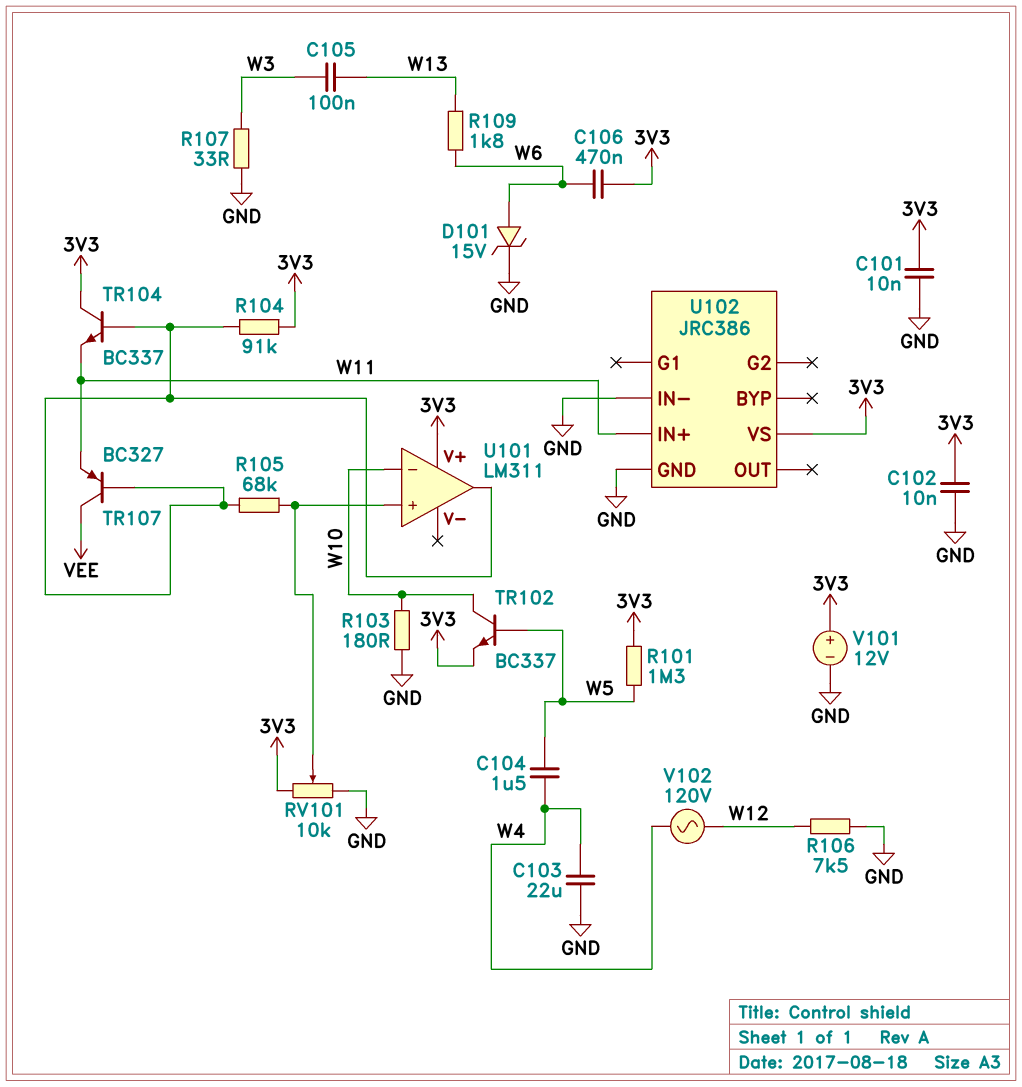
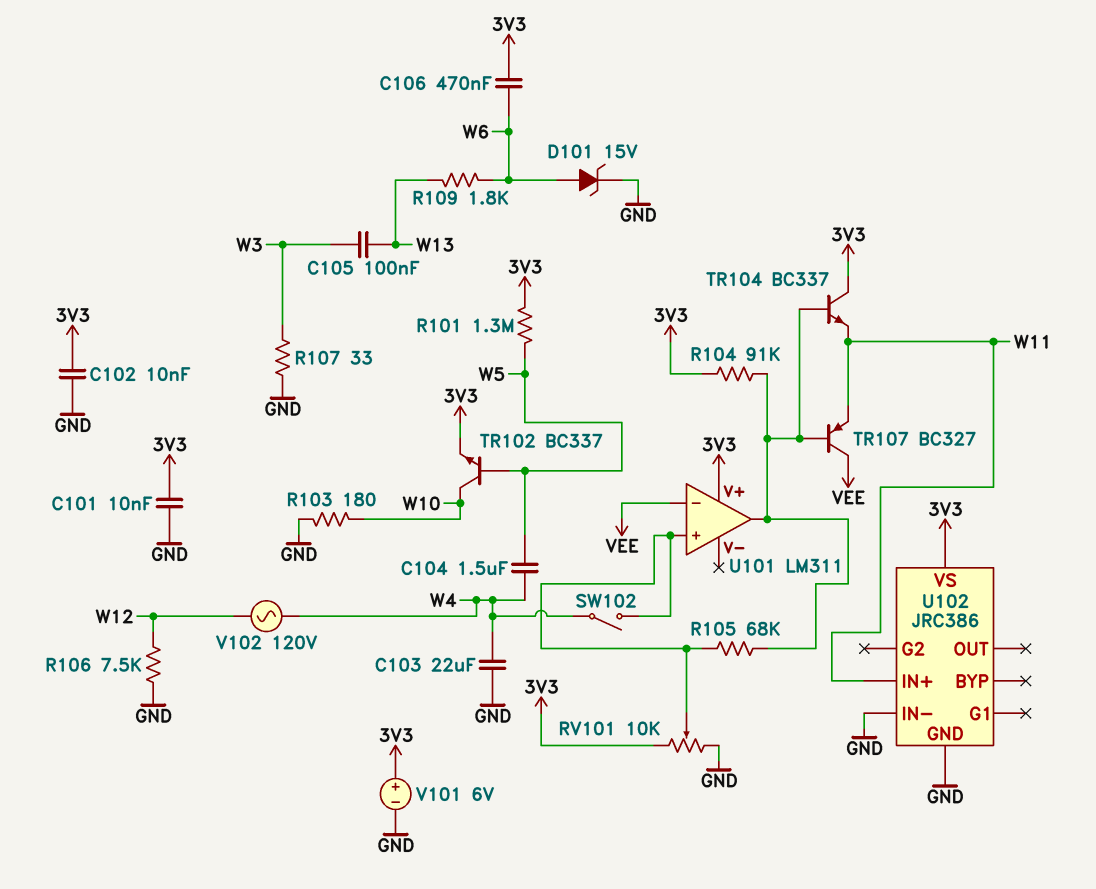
SW102: none -> switch (U101/in+, W4)
U101 pin in-: W10 -> VEE
V101: 12V (plus 3V3, minus GND) -> 6V (plus 3V3, minus GND)

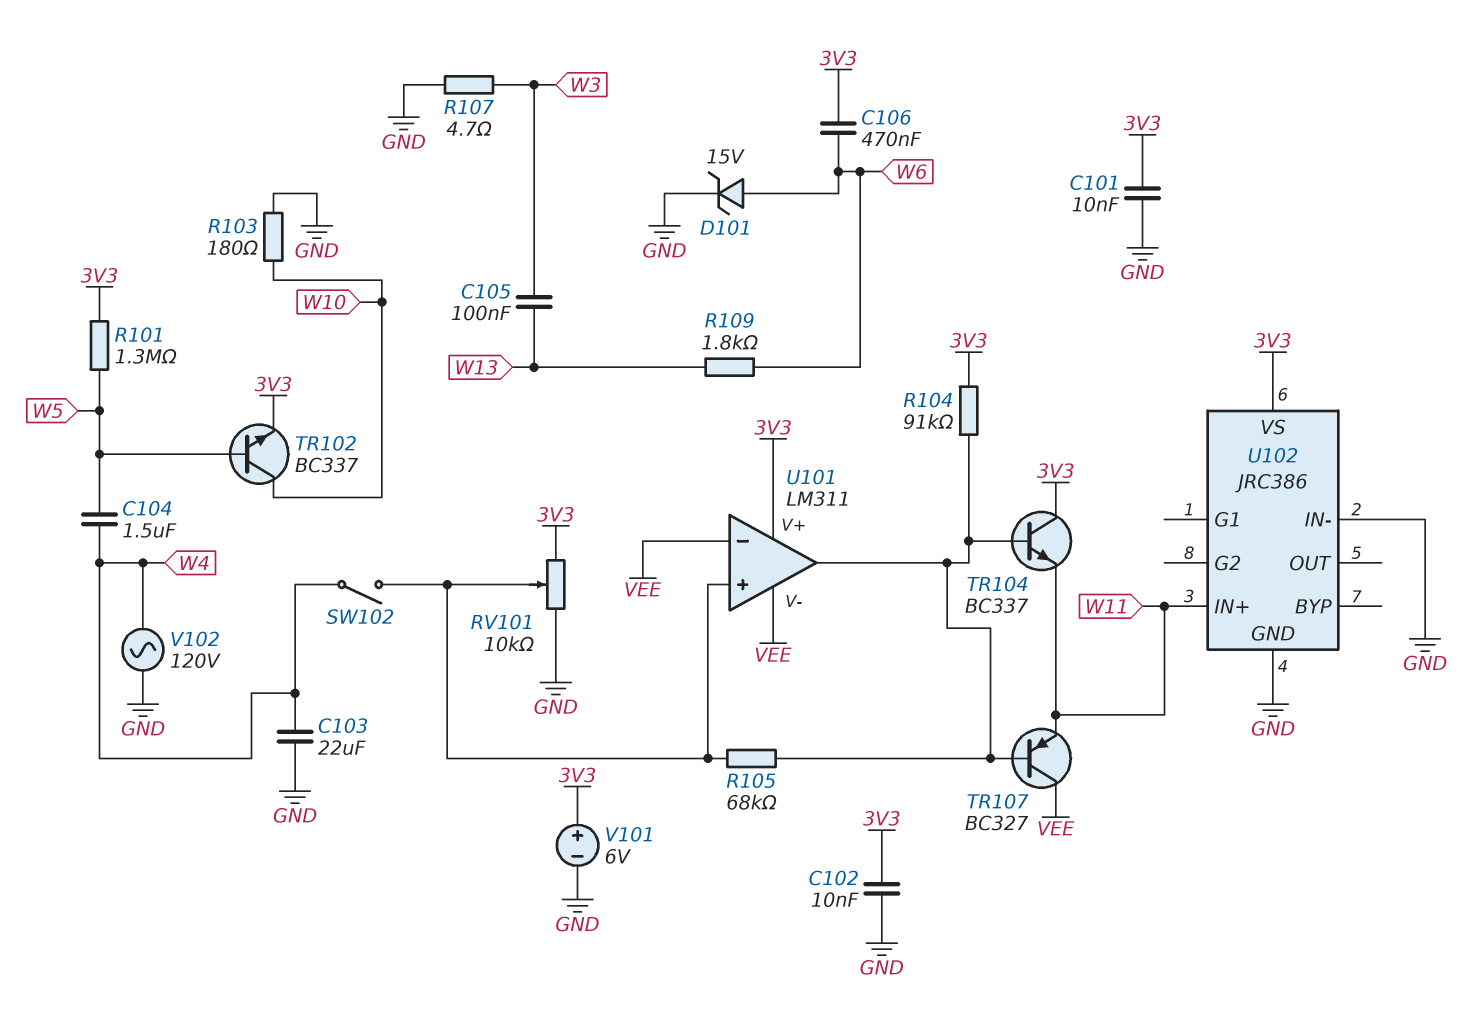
R106: 7.5k (GND, W12) -> none
R107: 33 (GND, W3) -> 4.7 (GND, W3)
U101 pin V-: none -> VEE
V102: AC 120V (W4, W12) -> AC 120V (GND, W4)

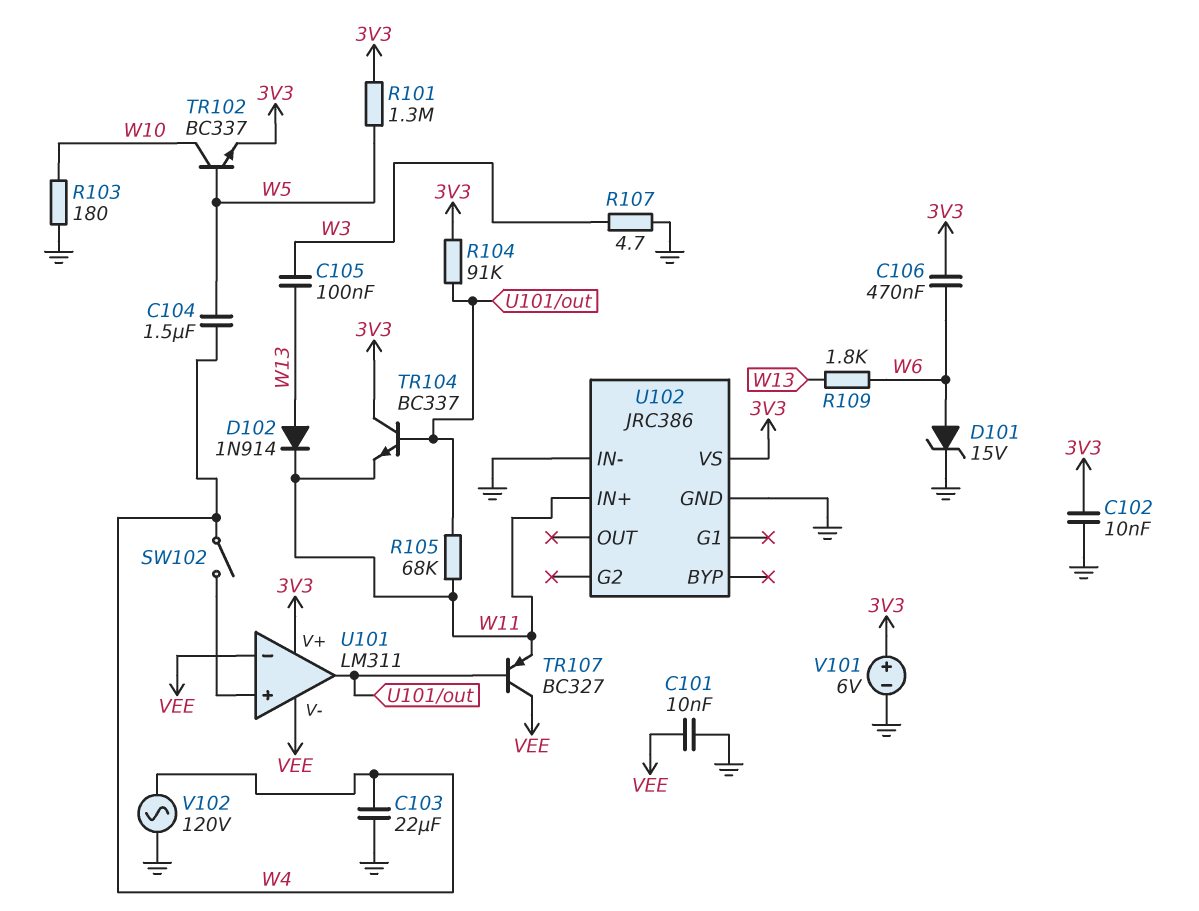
C101: 10nF (3V3, GND) -> 10nF (GND, VEE)
D102: none -> diode 1N914 (A W13, K W11)
R105: 68k (U101/in+, U101/out) -> 68k (U101/out, W11)
RV101: 10k (3V3, GND, wiper U101/in+) -> none

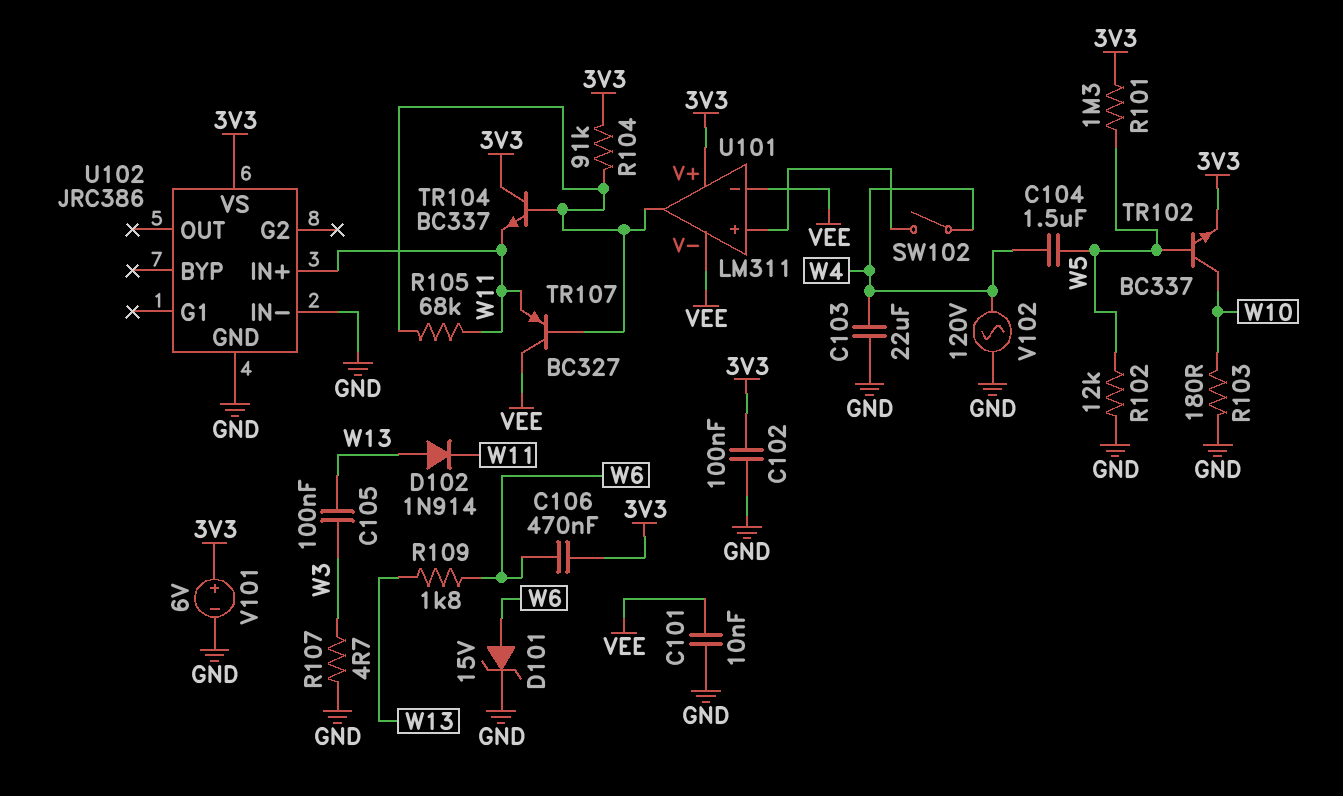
C102: 10nF (3V3, GND) -> 100nF (3V3, GND)
R102: none -> 12k (GND, W5)

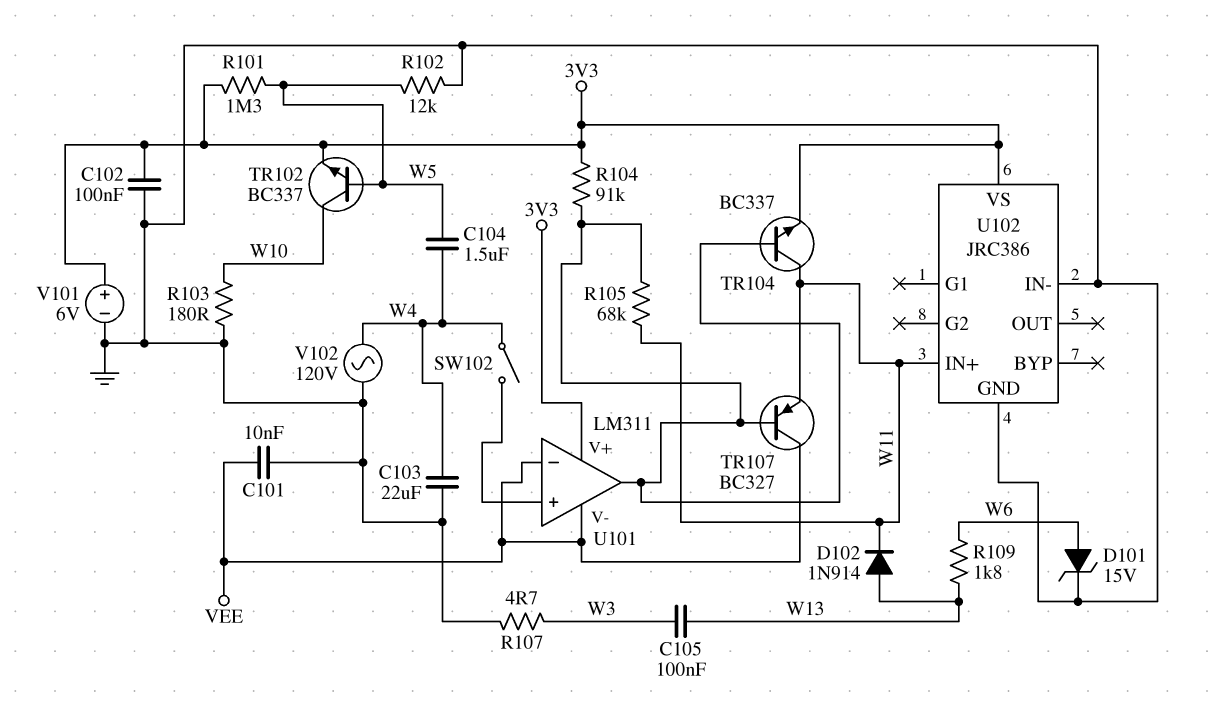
C106: 470nF (3V3, W6) -> none
TR104: NPN BC337 (B U101/out, C 3V3, E W11) -> NPN BC337 (B U101/out, C W11, E 3V3)

